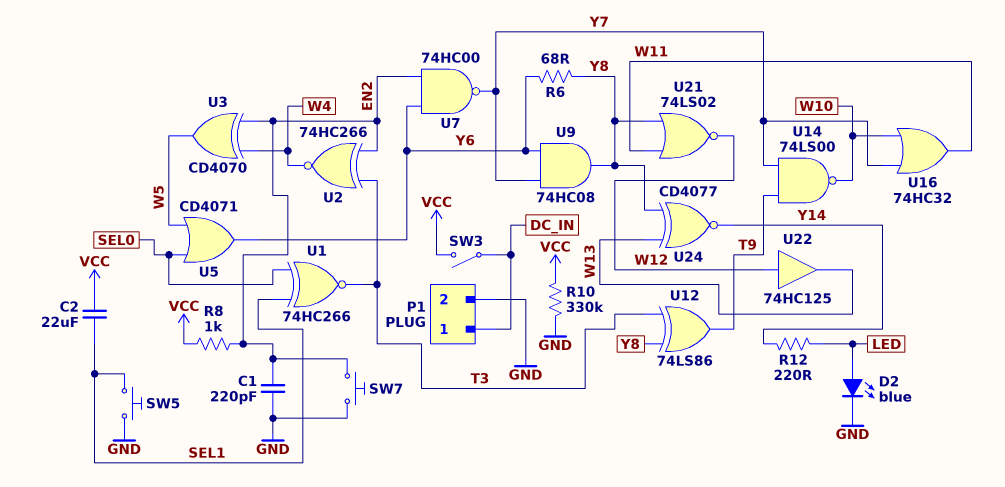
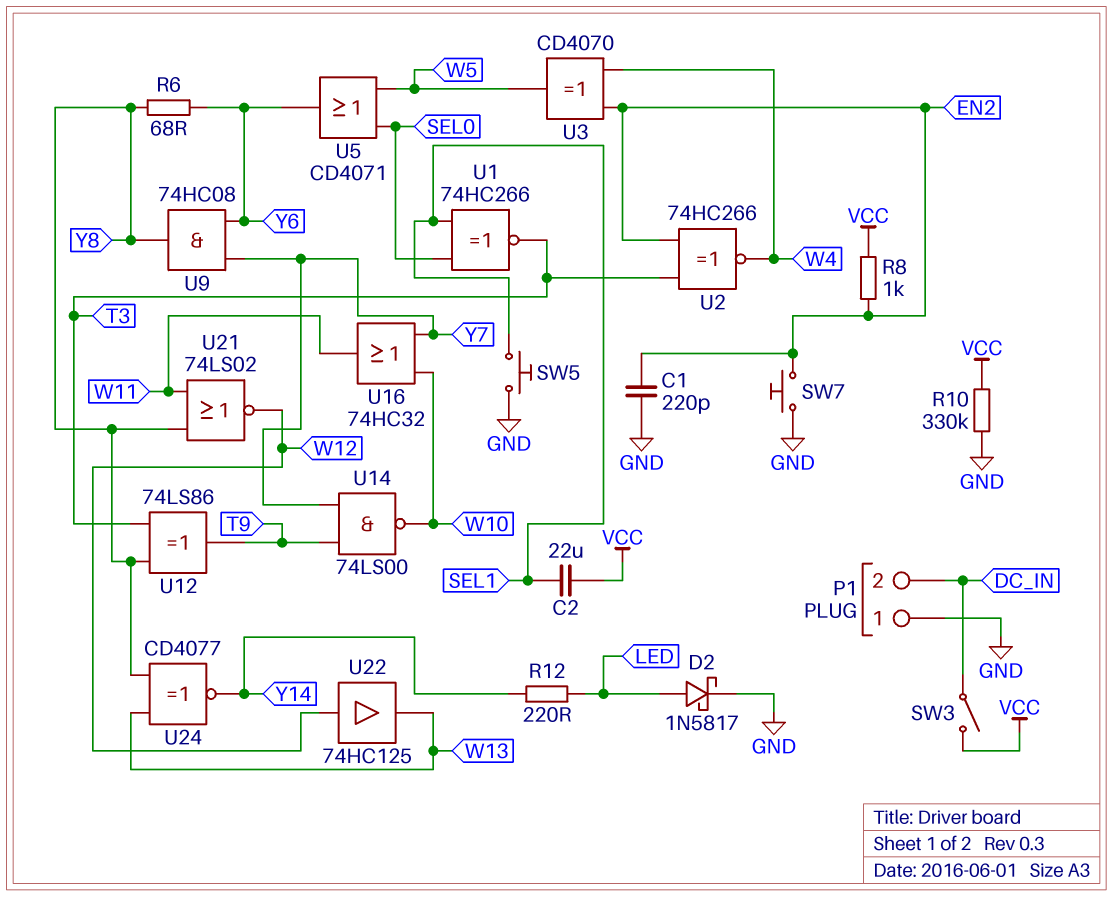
D2: LED blue (A LED, K GND) -> schottky 1N5817 (A LED, K GND)
P1 pin 1: DC_IN -> GND
P1 pin 2: GND -> DC_IN
U7: NAND 74HC00 (in EN2, in Y6, out Y7) -> none

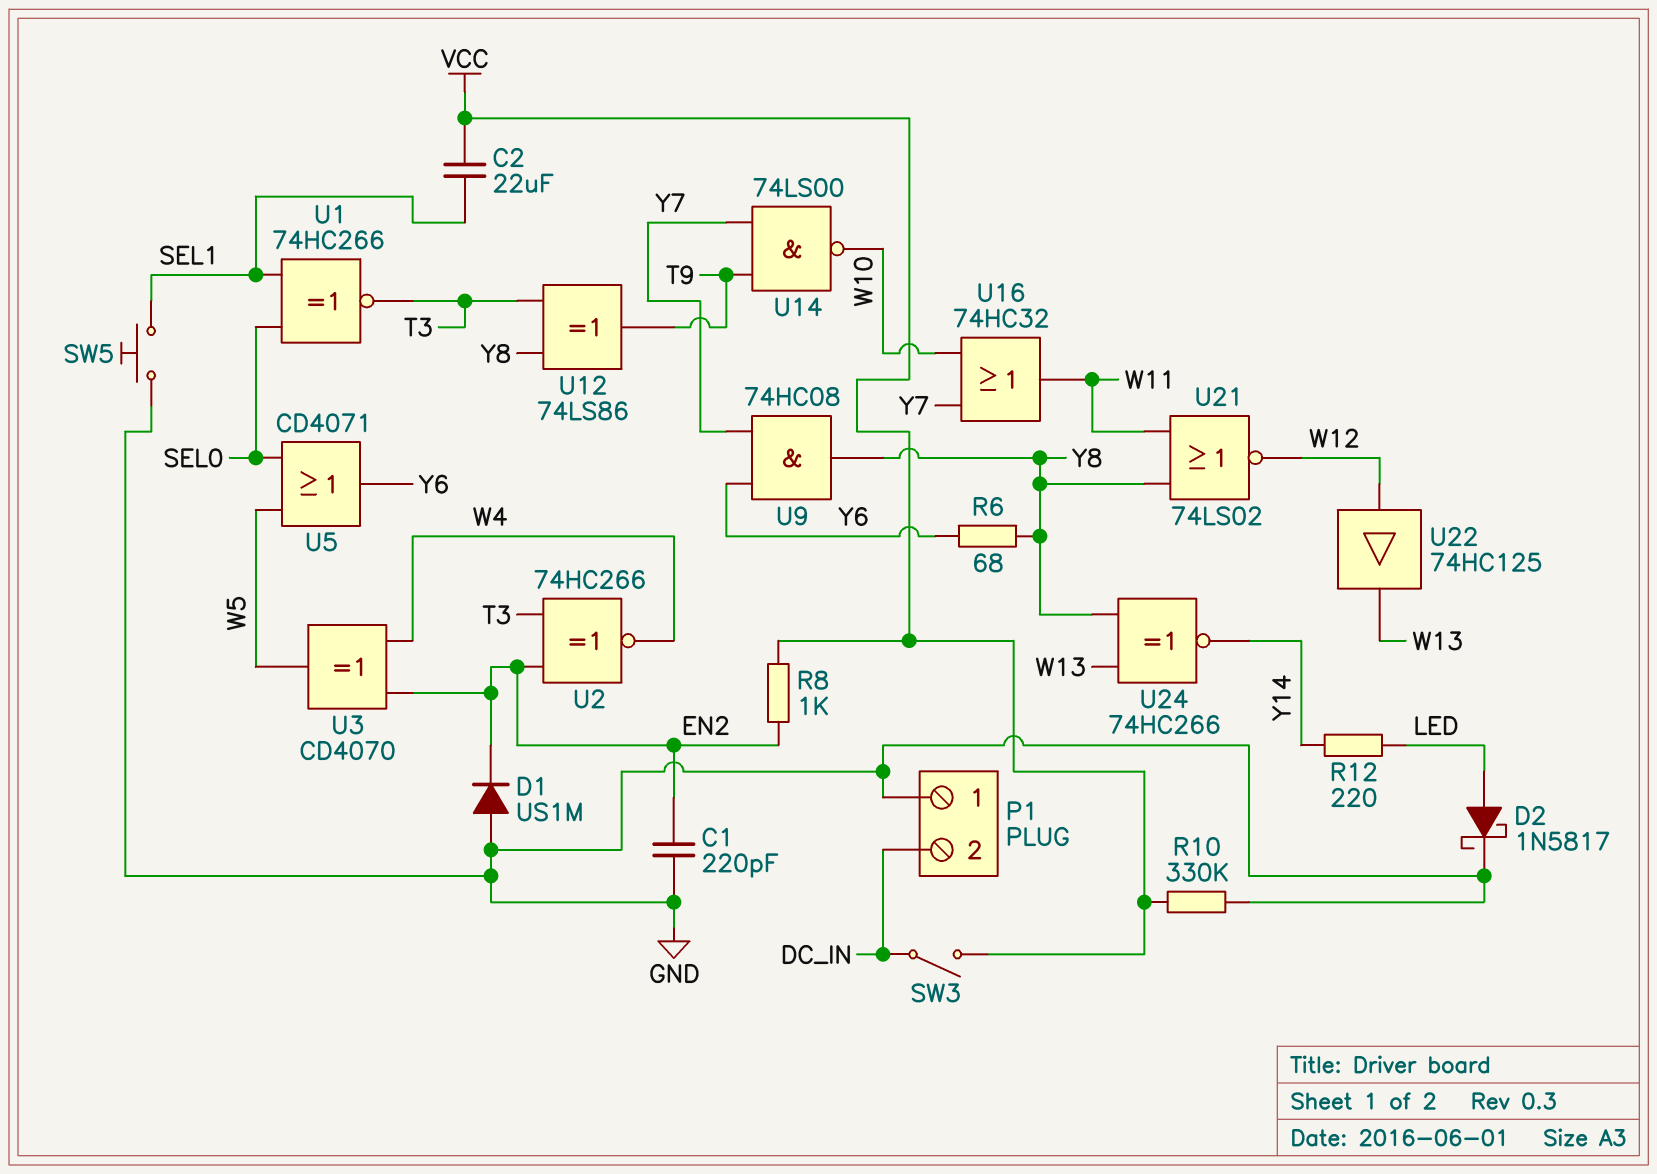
D1: none -> diode US1M (A GND, K EN2)
SW7: button (EN2, GND) -> none
U24: XNOR CD4077 (in W13, in Y8, out Y14) -> XNOR 74HC266 (in W13, in Y8, out Y14)

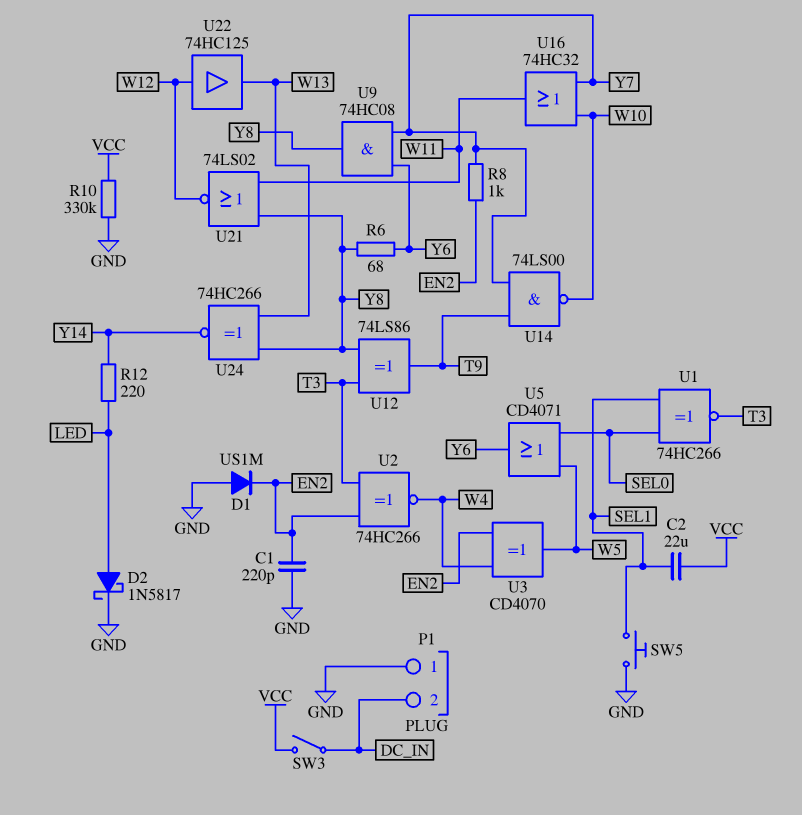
R8: 1k (EN2, VCC) -> 1k (EN2, Y7)

